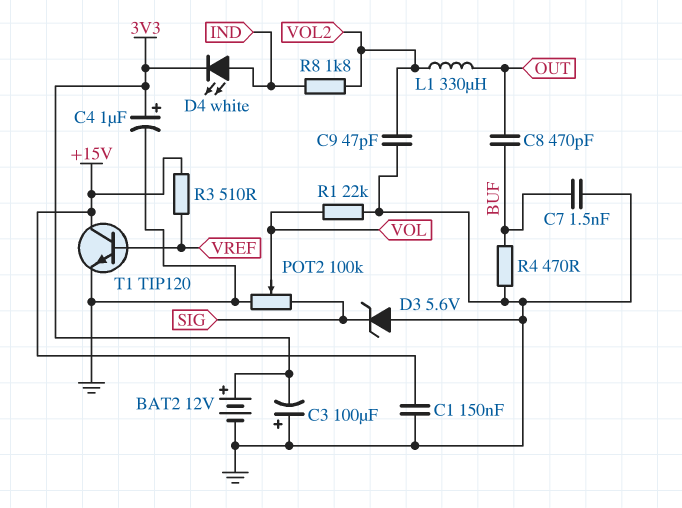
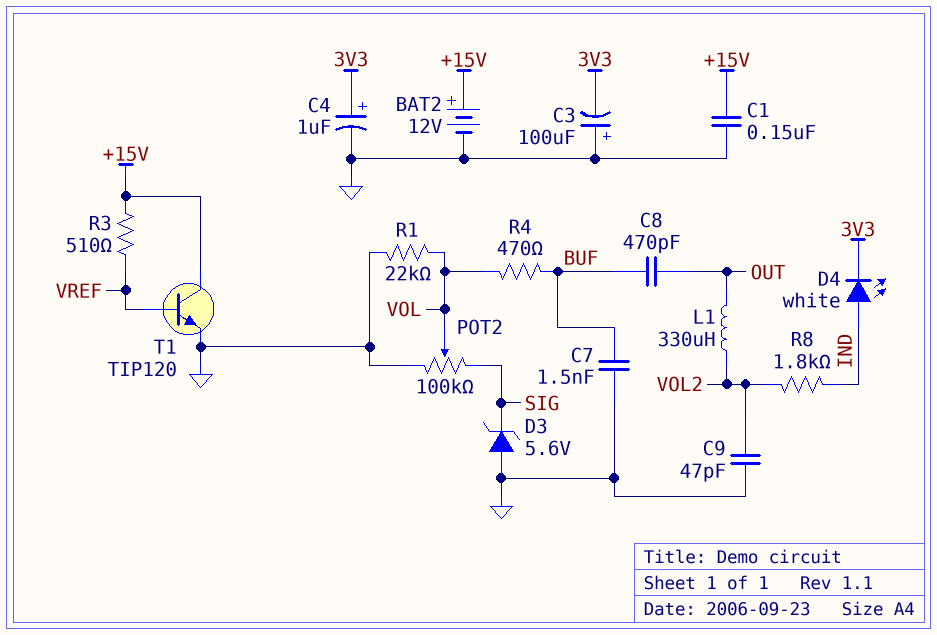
BAT2: 12V (plus 3V3, minus GND) -> 12V (plus +15V, minus GND)
R4: 470 (BUF, GND) -> 470 (BUF, VOL)

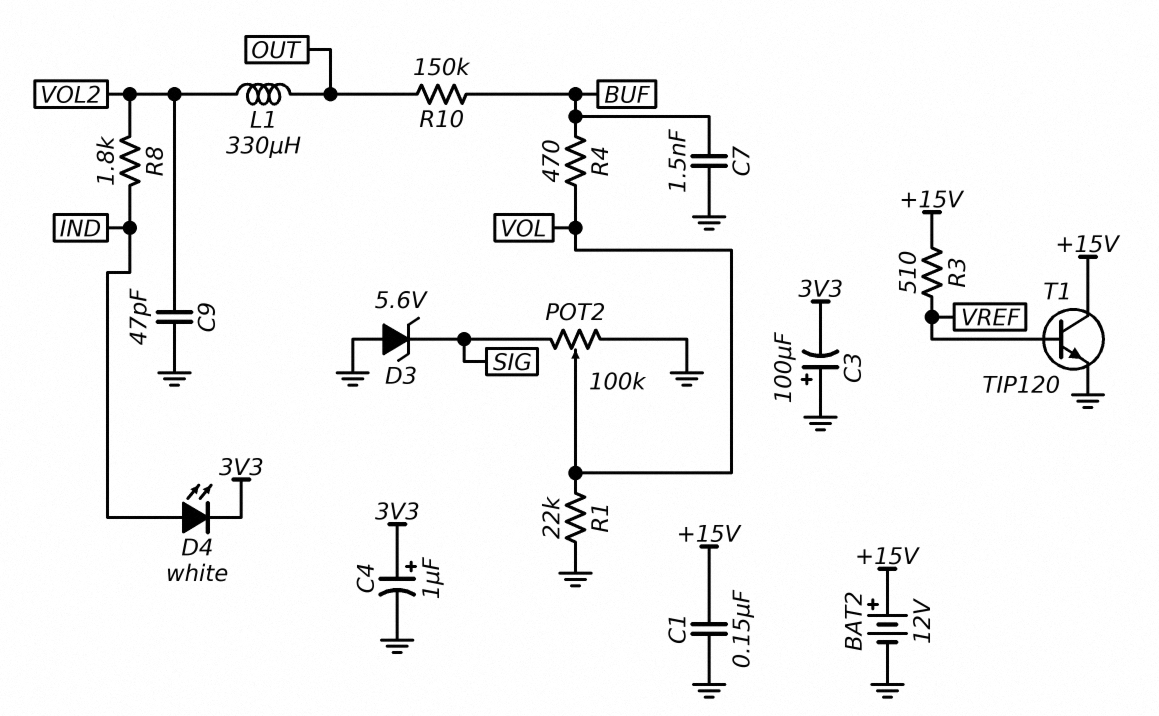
C8: 470pF (BUF, OUT) -> none
R10: none -> 150k (BUF, OUT)

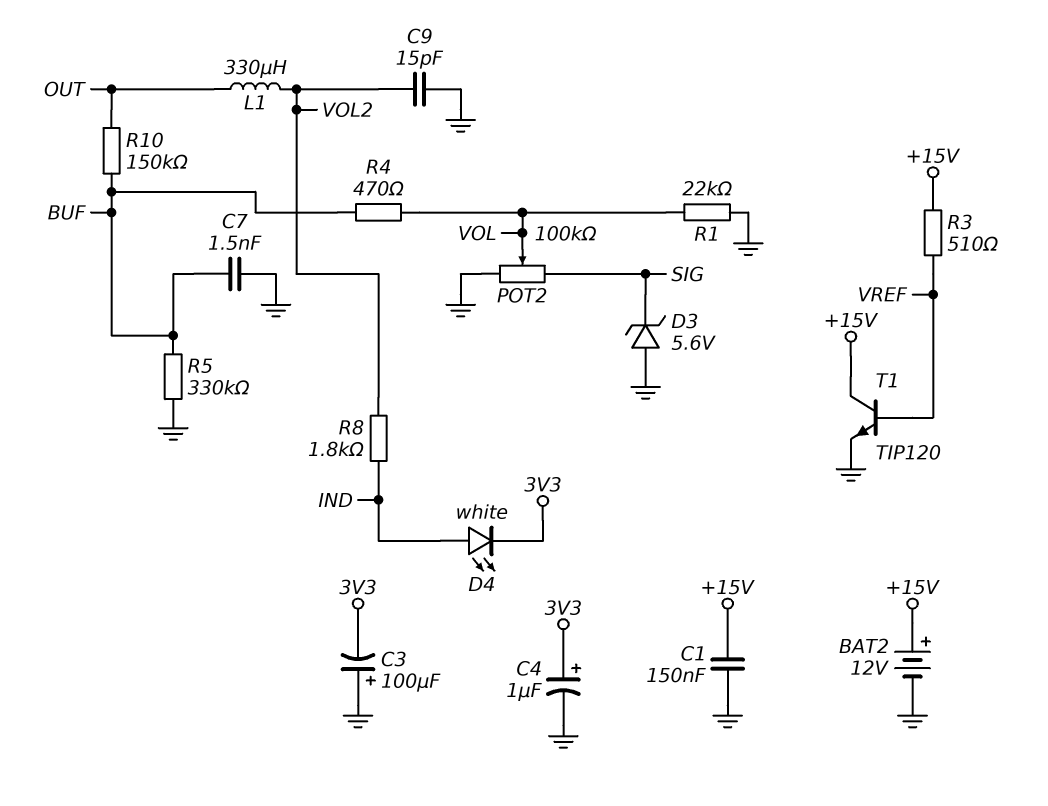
C9: 47pF (GND, VOL2) -> 15pF (GND, VOL2)
R5: none -> 330k (BUF, GND)

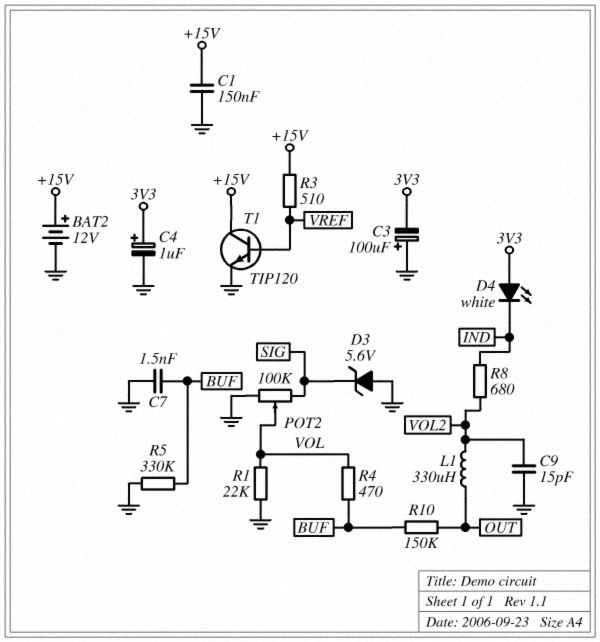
D4: LED white (A IND, K 3V3) -> LED white (A 3V3, K IND)
R8: 1.8k (IND, VOL2) -> 680 (IND, VOL2)

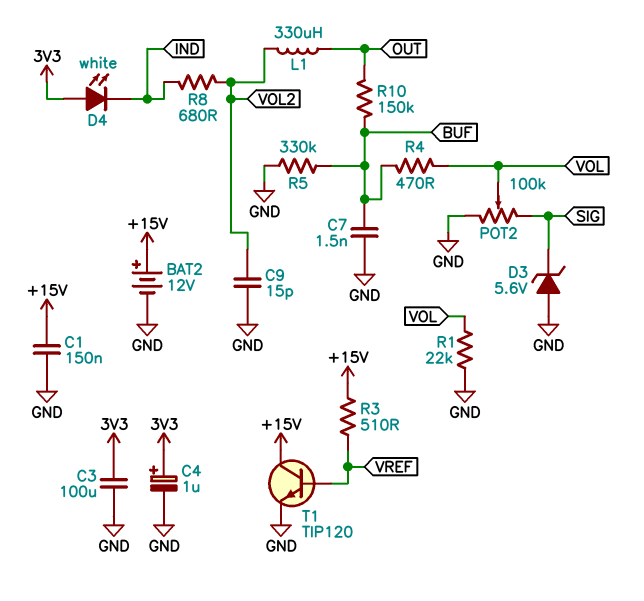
C3: 100uF (plus GND, minus 3V3) -> 100uF (3V3, GND)

